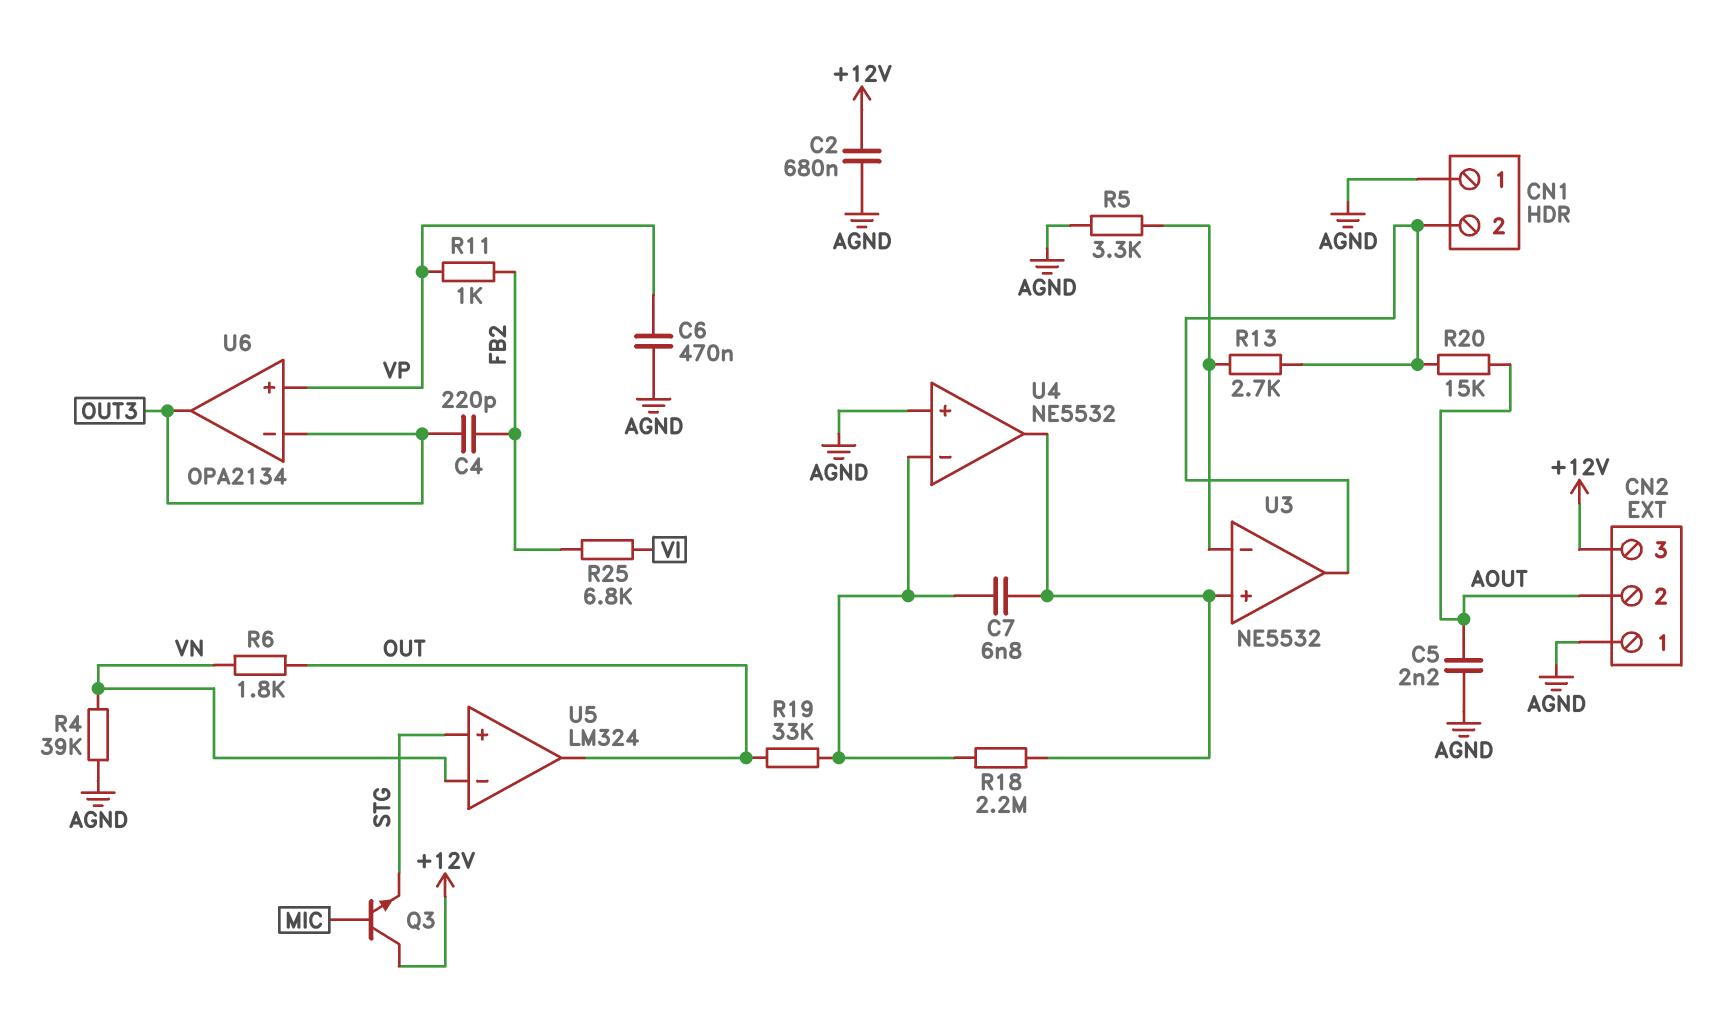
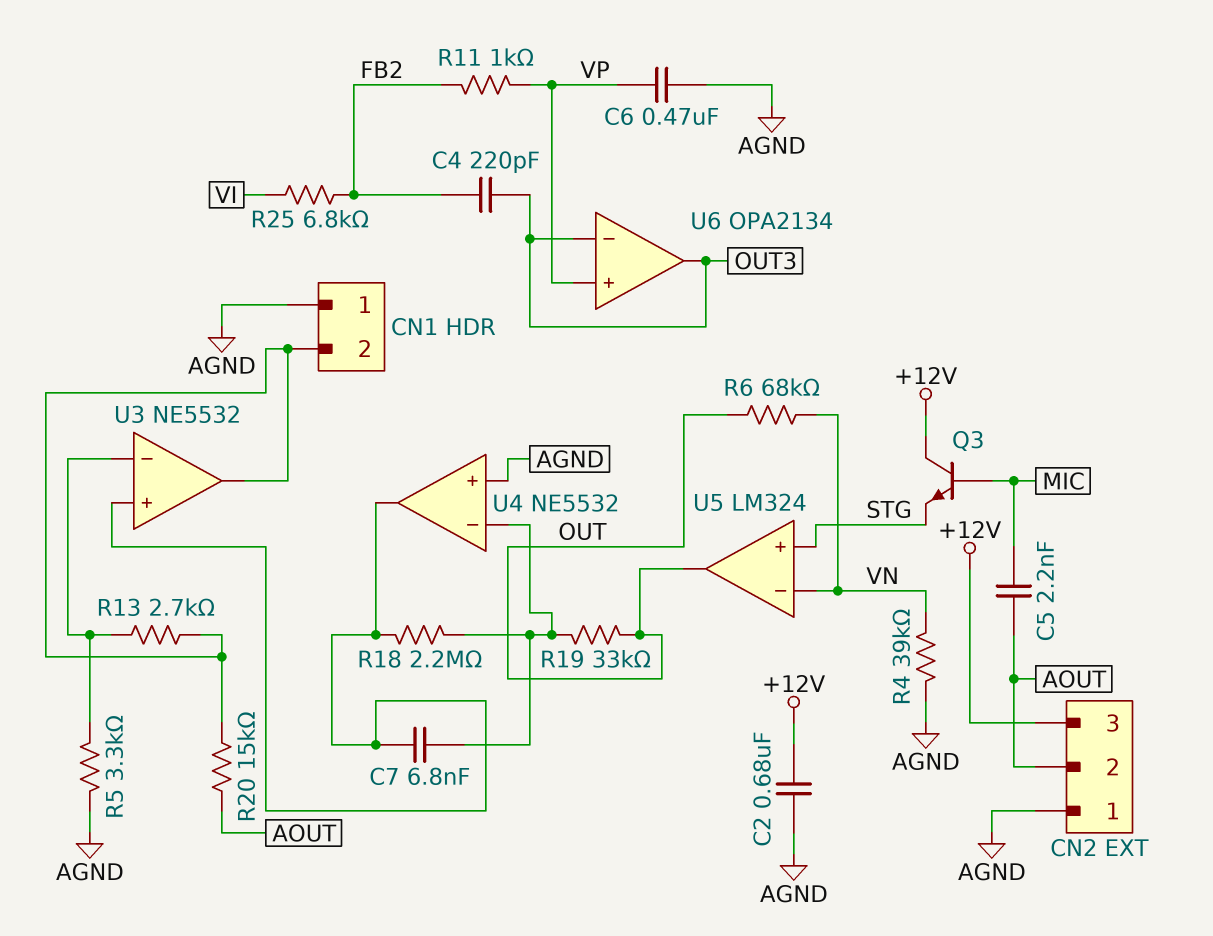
C5: 2.2nF (AGND, AOUT) -> 2.2nF (AOUT, MIC)
R6: 1.8k (OUT, VN) -> 68k (OUT, VN)

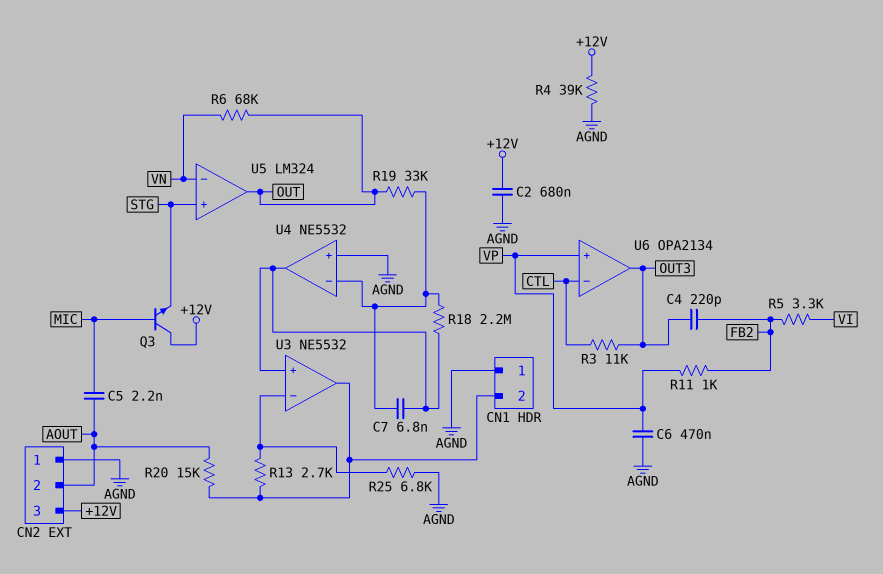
R3: none -> 11k (CTL, OUT3)
R4: 39k (AGND, VN) -> 39k (+12V, AGND)
R5: 3.3k (AGND, U3/in-) -> 3.3k (FB2, VI)
R25: 6.8k (FB2, VI) -> 6.8k (AGND, U3/in-)
U6 pin in-: OUT3 -> CTL

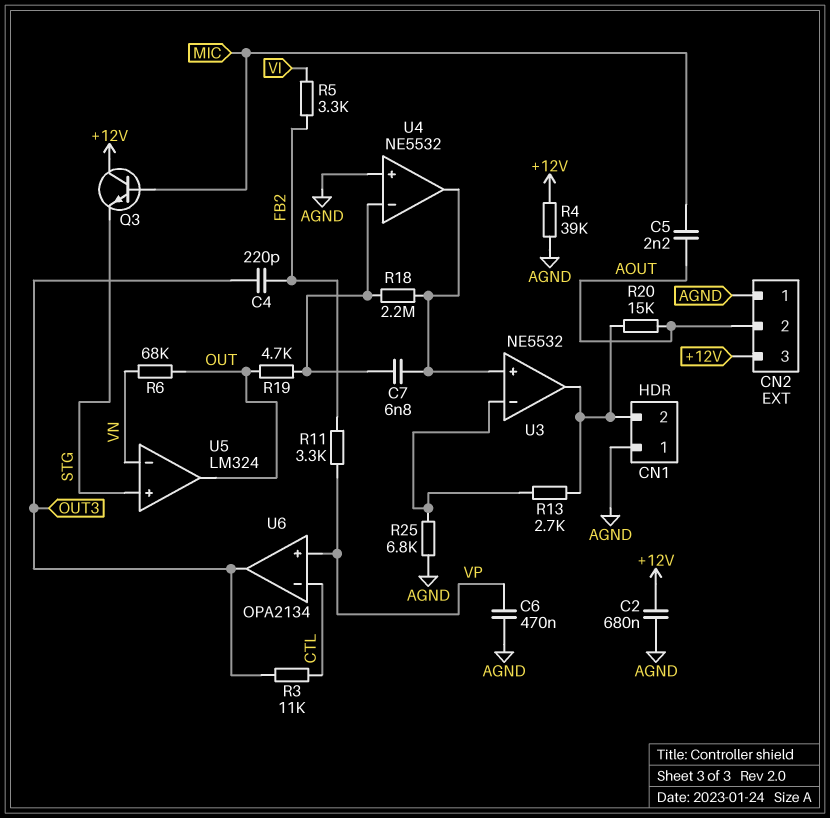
R11: 1k (FB2, VP) -> 3.3k (FB2, VP)
R19: 33k (OUT, U4/in-) -> 4.7k (OUT, U4/in-)

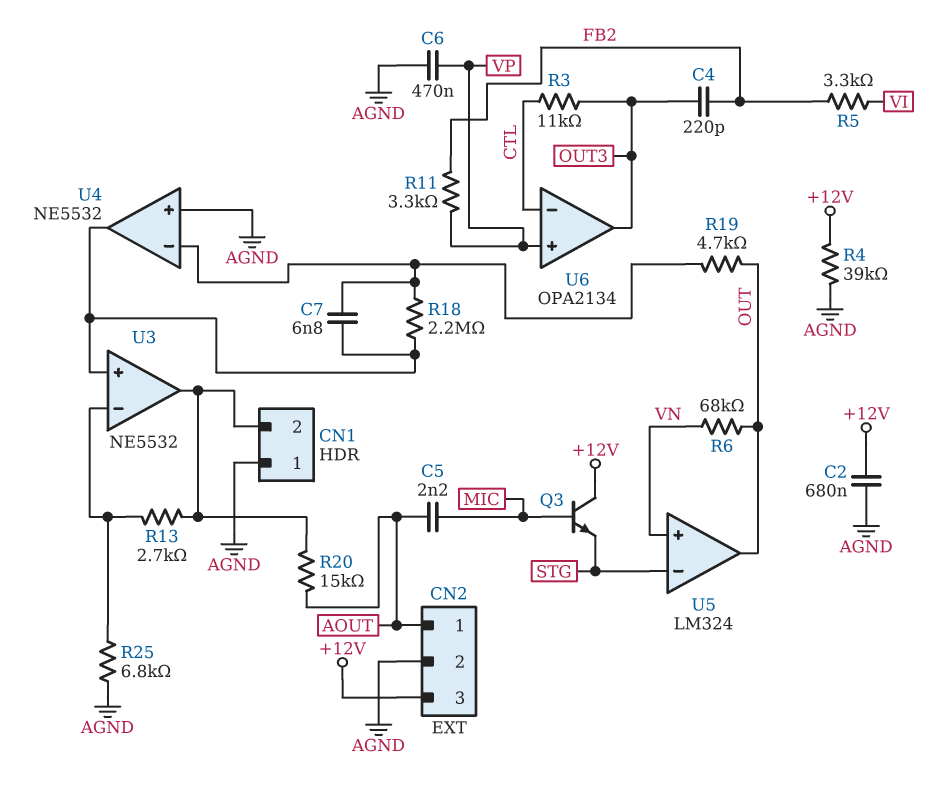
CN2 pin 1: AGND -> AOUT
CN2 pin 2: AOUT -> AGND
U5 pin in+: STG -> VN
U5 pin in-: VN -> STG

